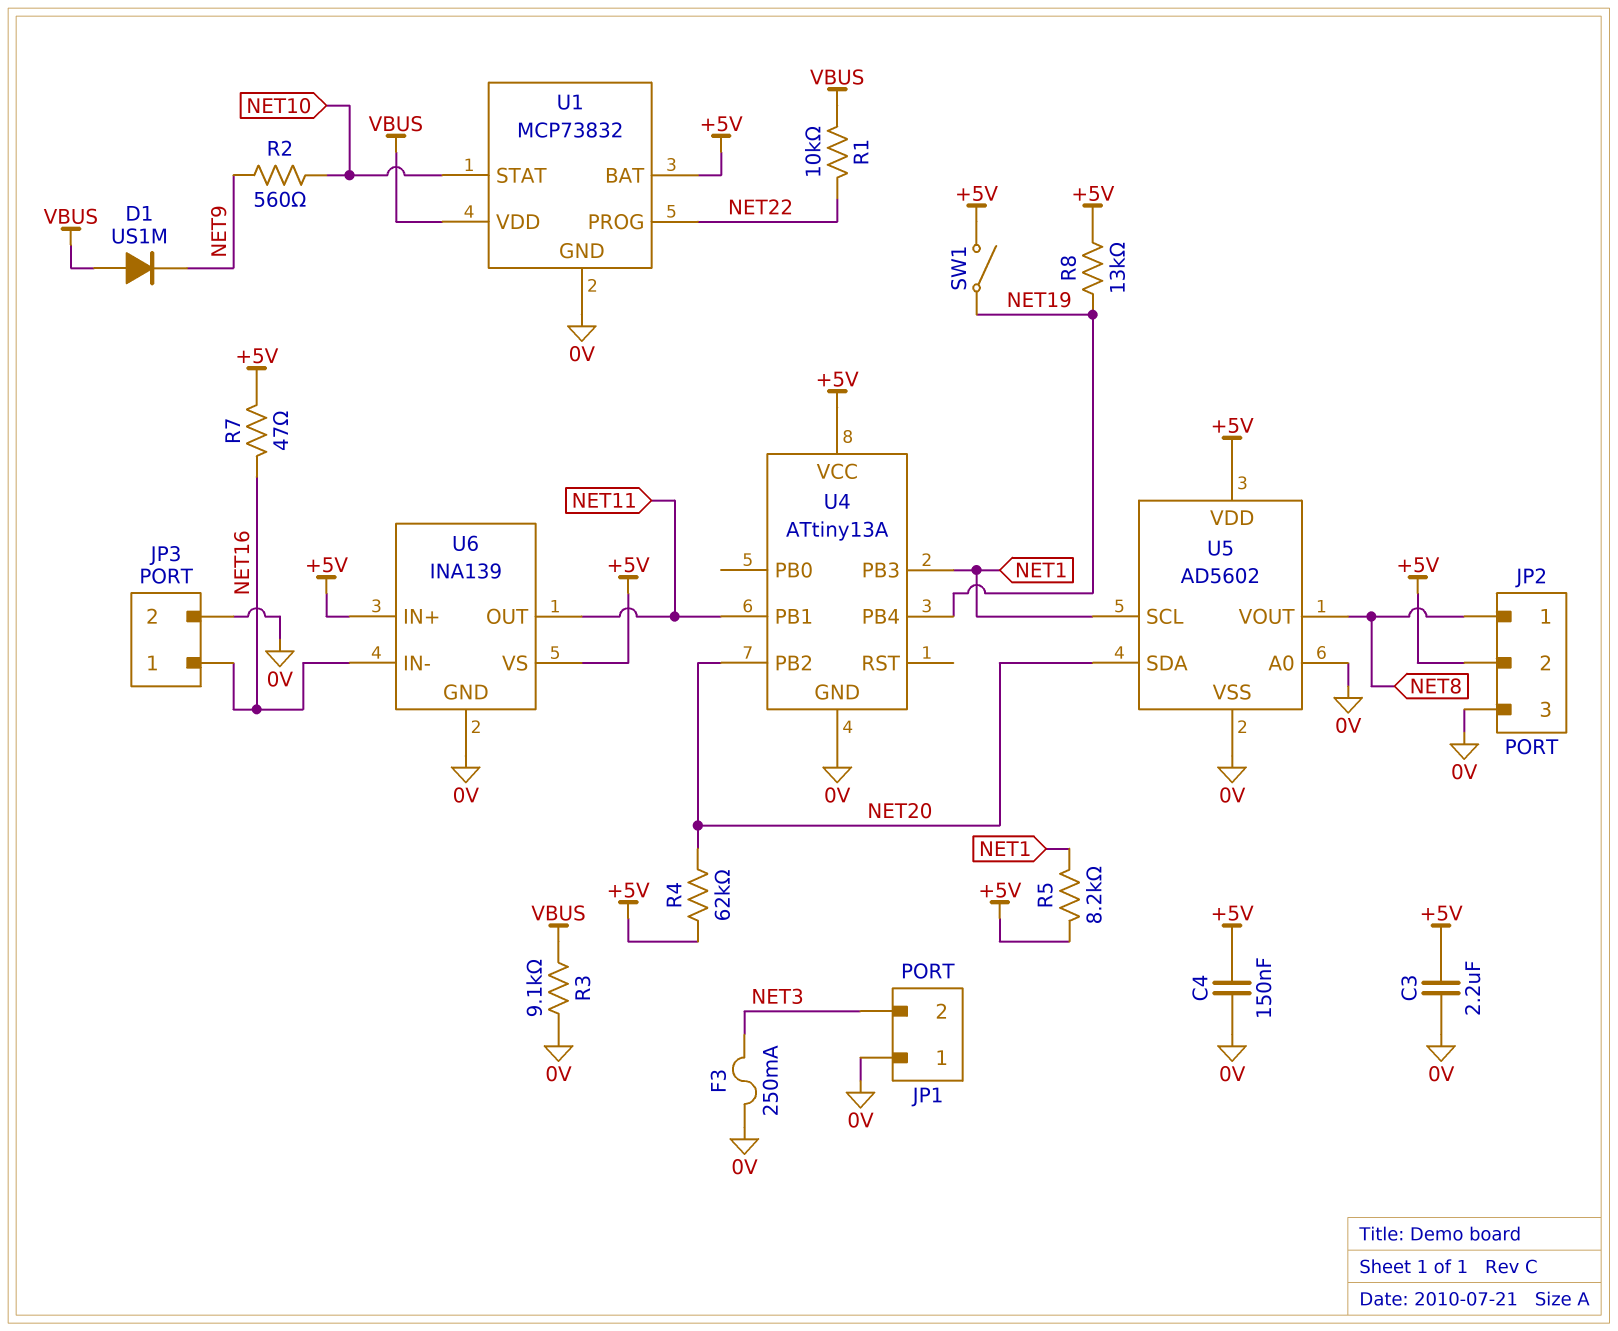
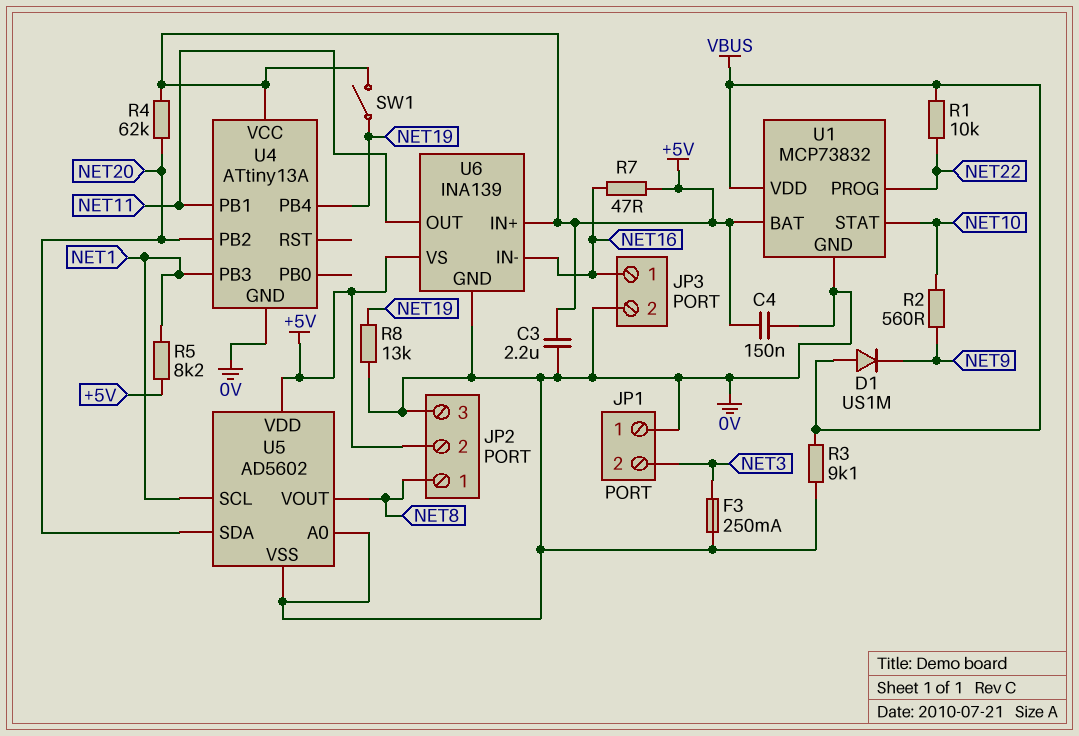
R8: 13k (+5V, NET19) -> 13k (0V, NET19)

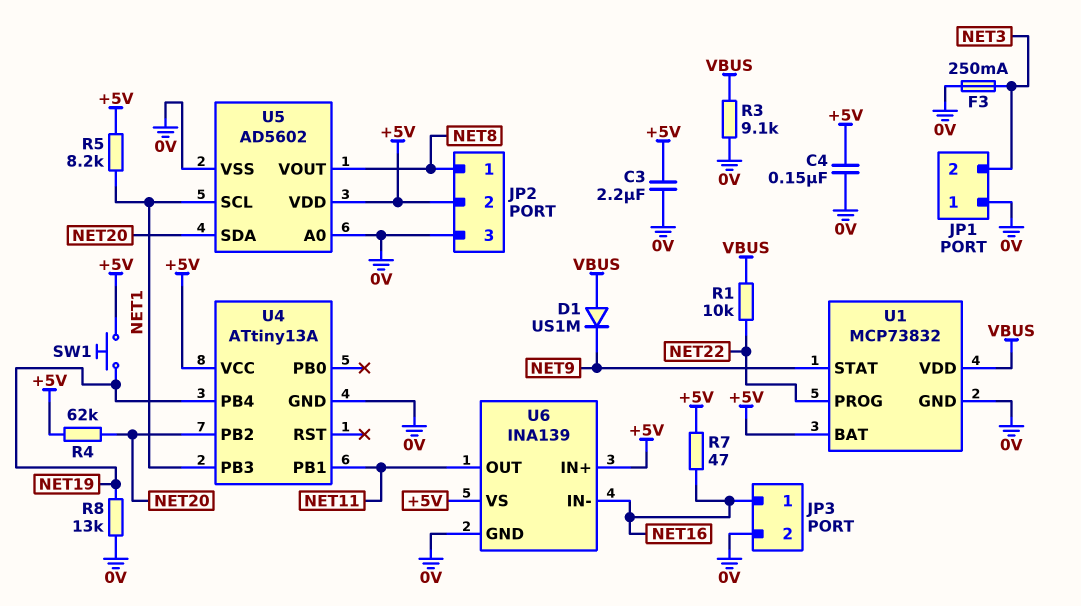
R2: 560 (NET9, NET10) -> none
SW1: switch (+5V, NET19) -> button (+5V, NET19)
U1 pin STAT: NET10 -> NET9

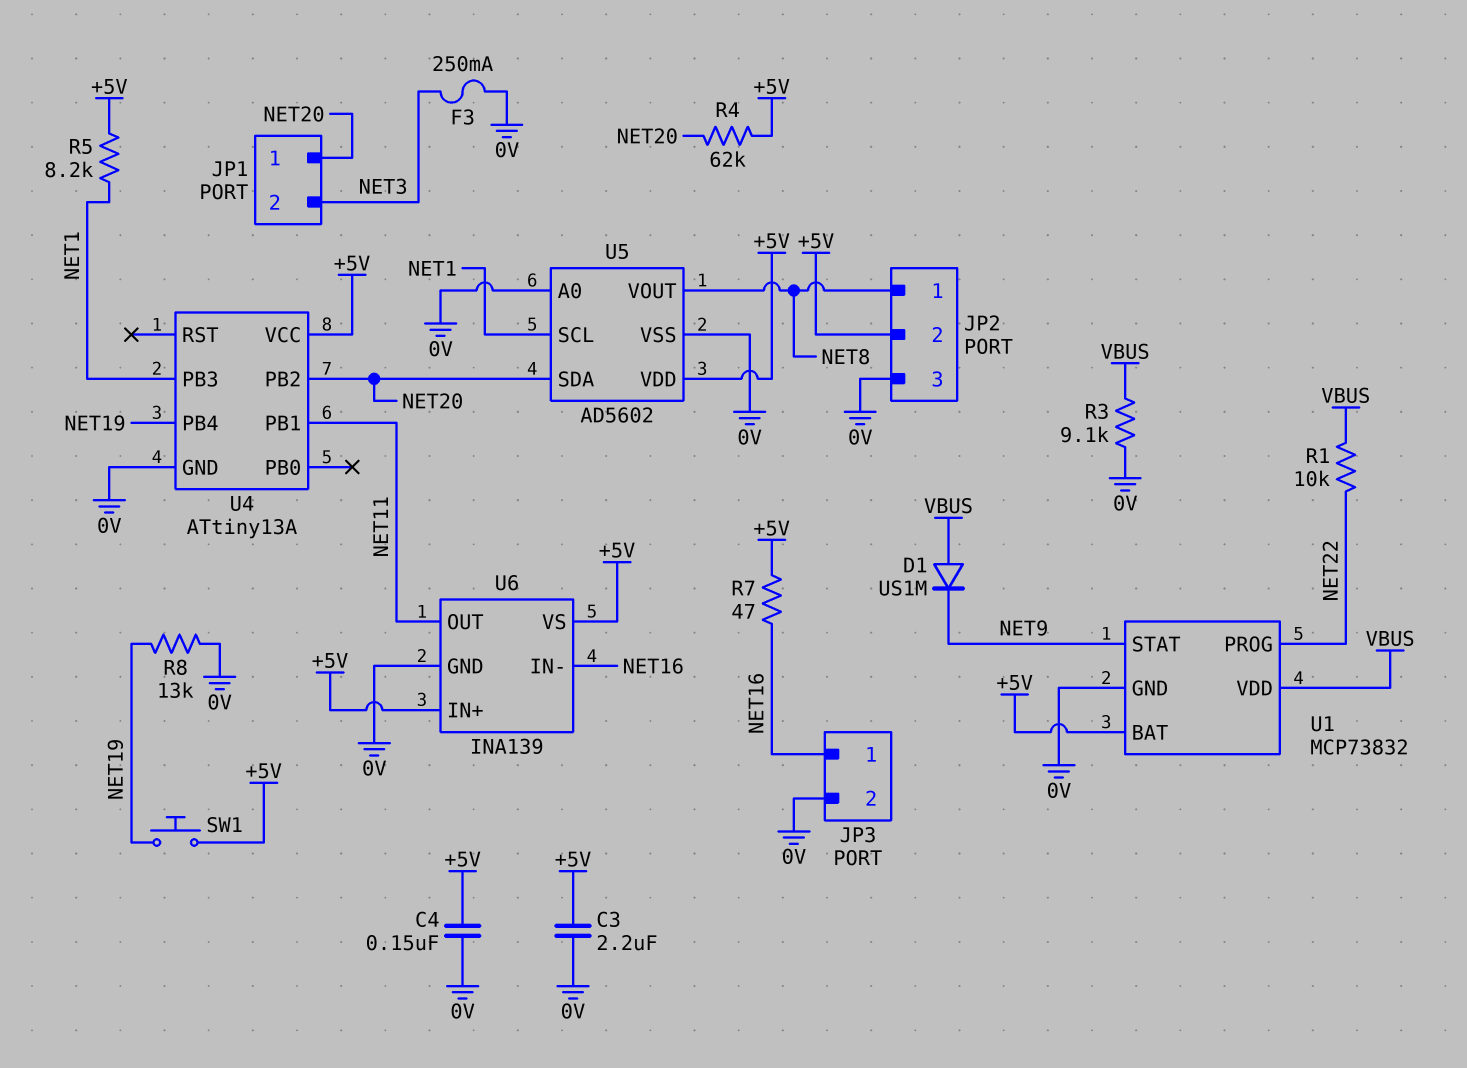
JP1 pin 1: 0V -> NET20

